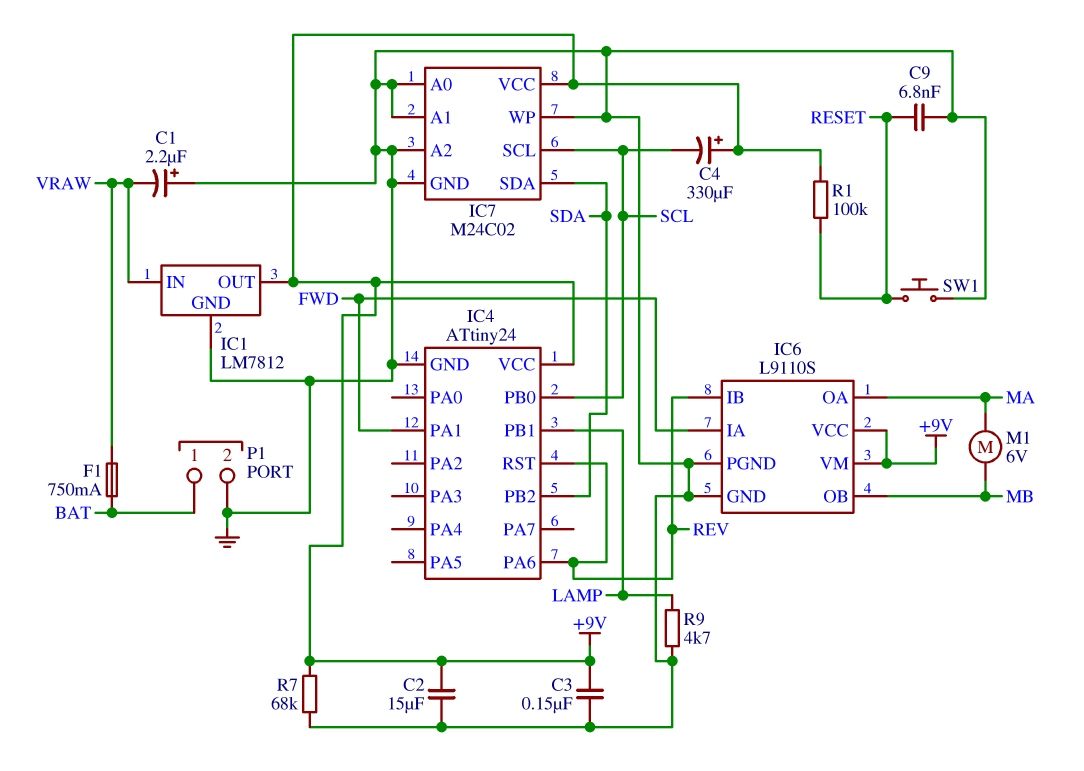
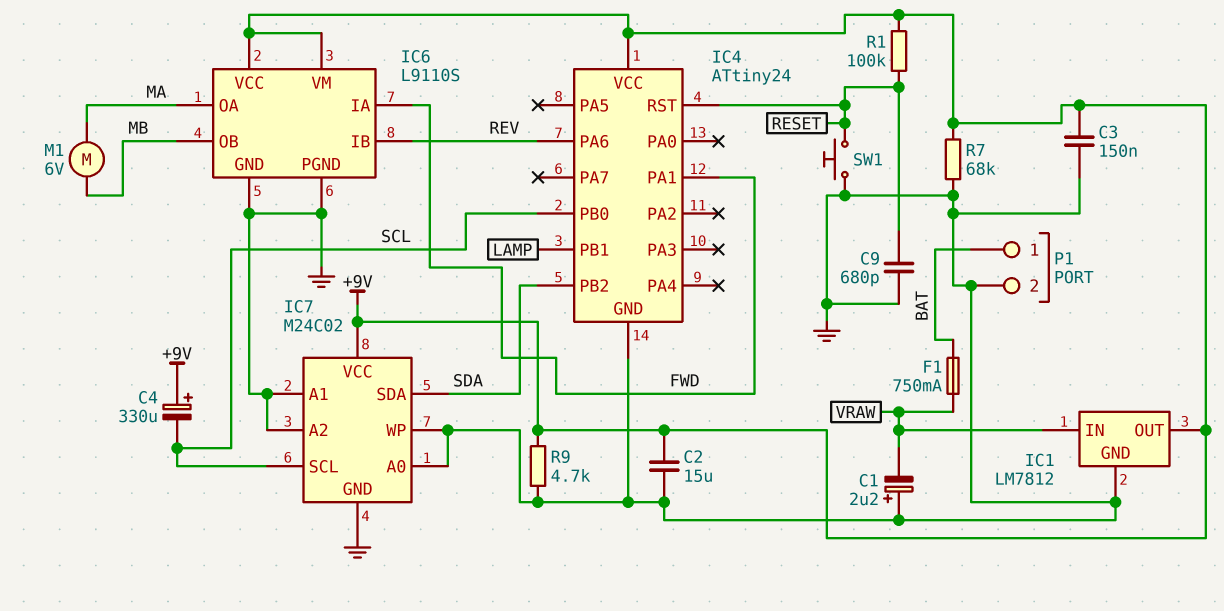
C9: 6.8nF (GND, RESET) -> 680pF (GND, RESET)
IC4 pin RST: REV -> RESET
R9: 4.7k (GND, LAMP) -> 4.7k (+9V, GND)

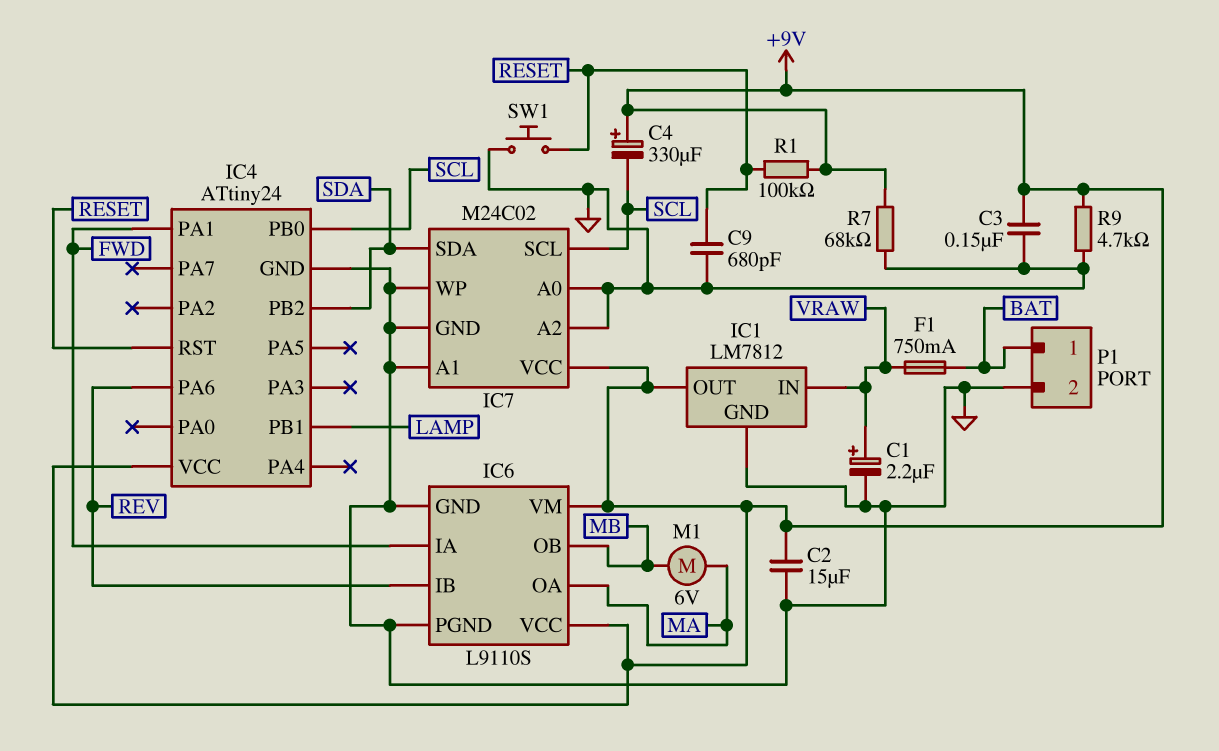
C1: 2.2uF (plus GND, minus VRAW) -> 2.2uF (plus VRAW, minus GND)

